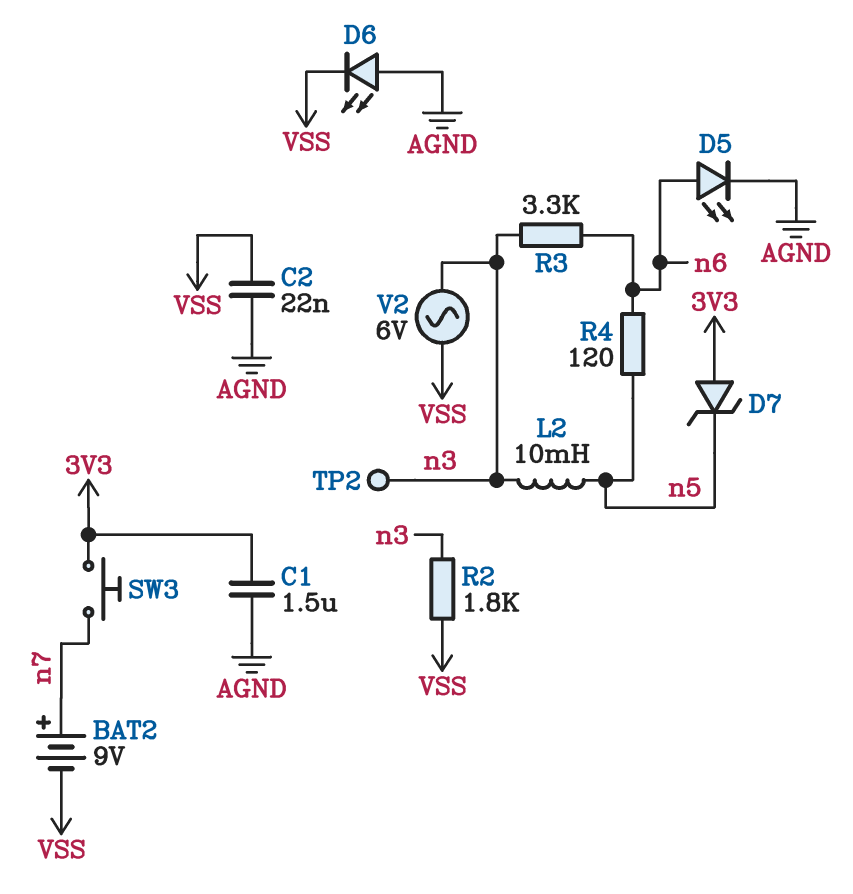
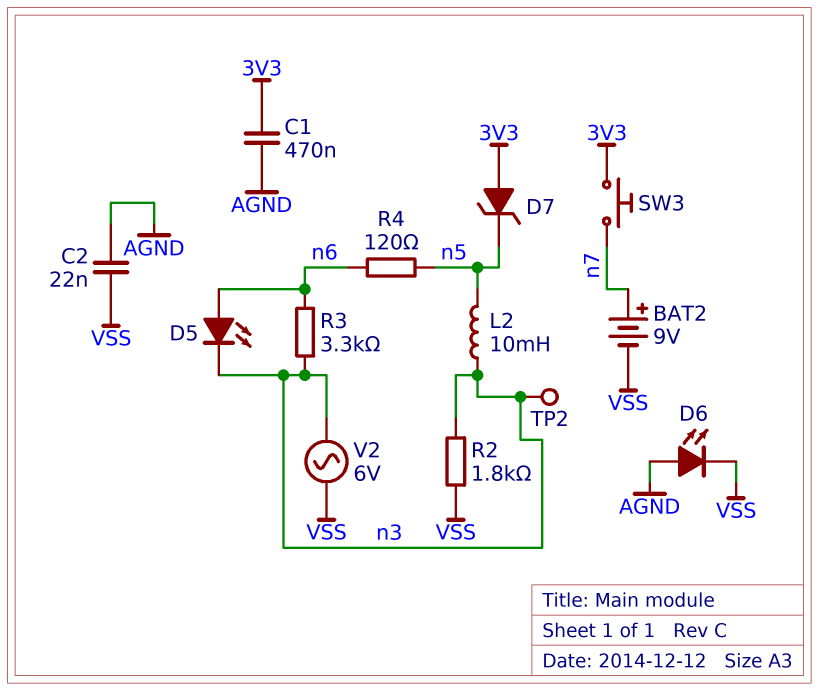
C1: 1.5uF (3V3, AGND) -> 470nF (3V3, AGND)
D5: LED (A n6, K AGND) -> LED (A n6, K n3)

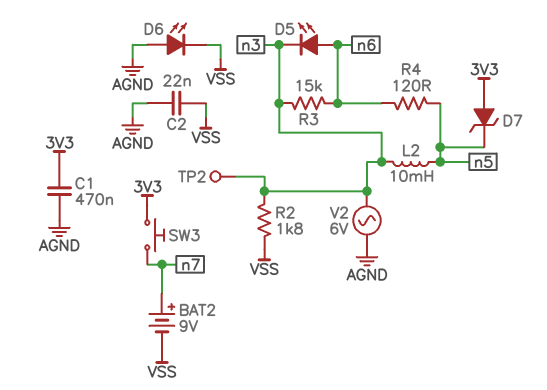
R3: 3.3k (n3, n6) -> 15k (n3, n6)
V2: AC 6V (VSS, n3) -> AC 6V (AGND, n3)

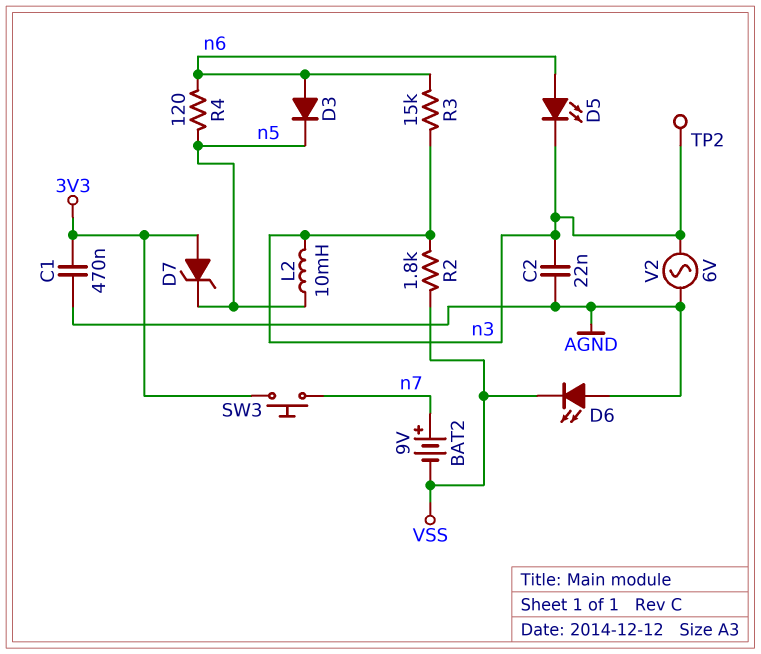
C2: 22nF (AGND, VSS) -> 22nF (AGND, n3)
D3: none -> diode (A n6, K n5)

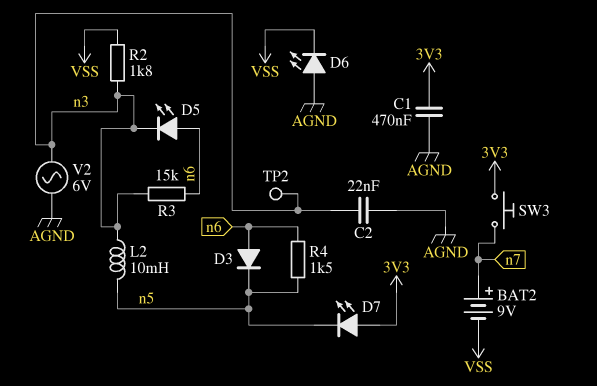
D7: zener (A 3V3, K n5) -> LED (A 3V3, K n5)
R4: 120 (n5, n6) -> 1.5k (n5, n6)

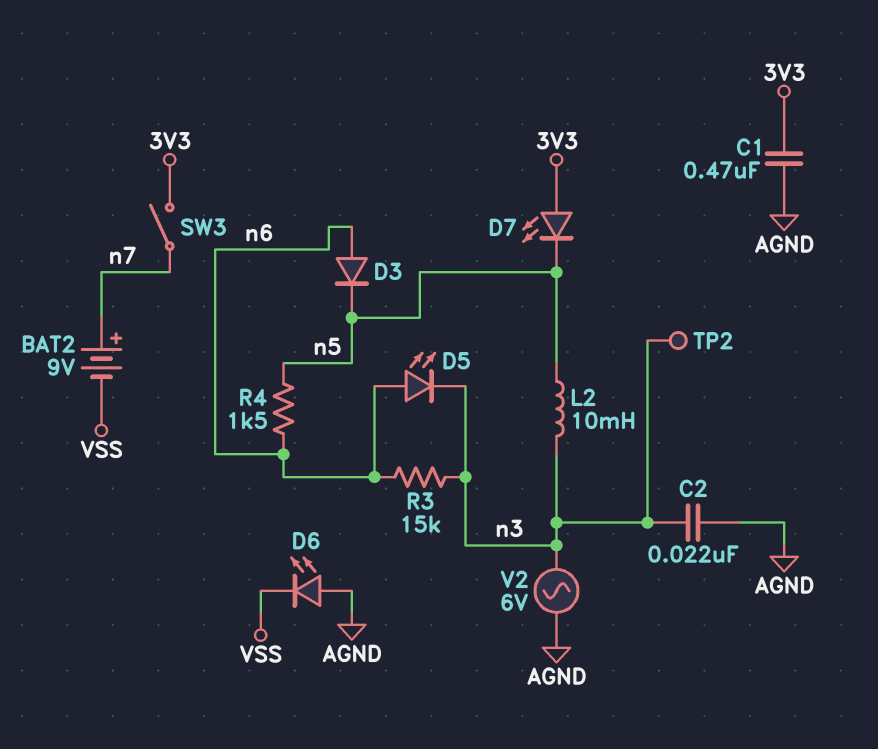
R2: 1.8k (VSS, n3) -> none
SW3: button (3V3, n7) -> switch (3V3, n7)

